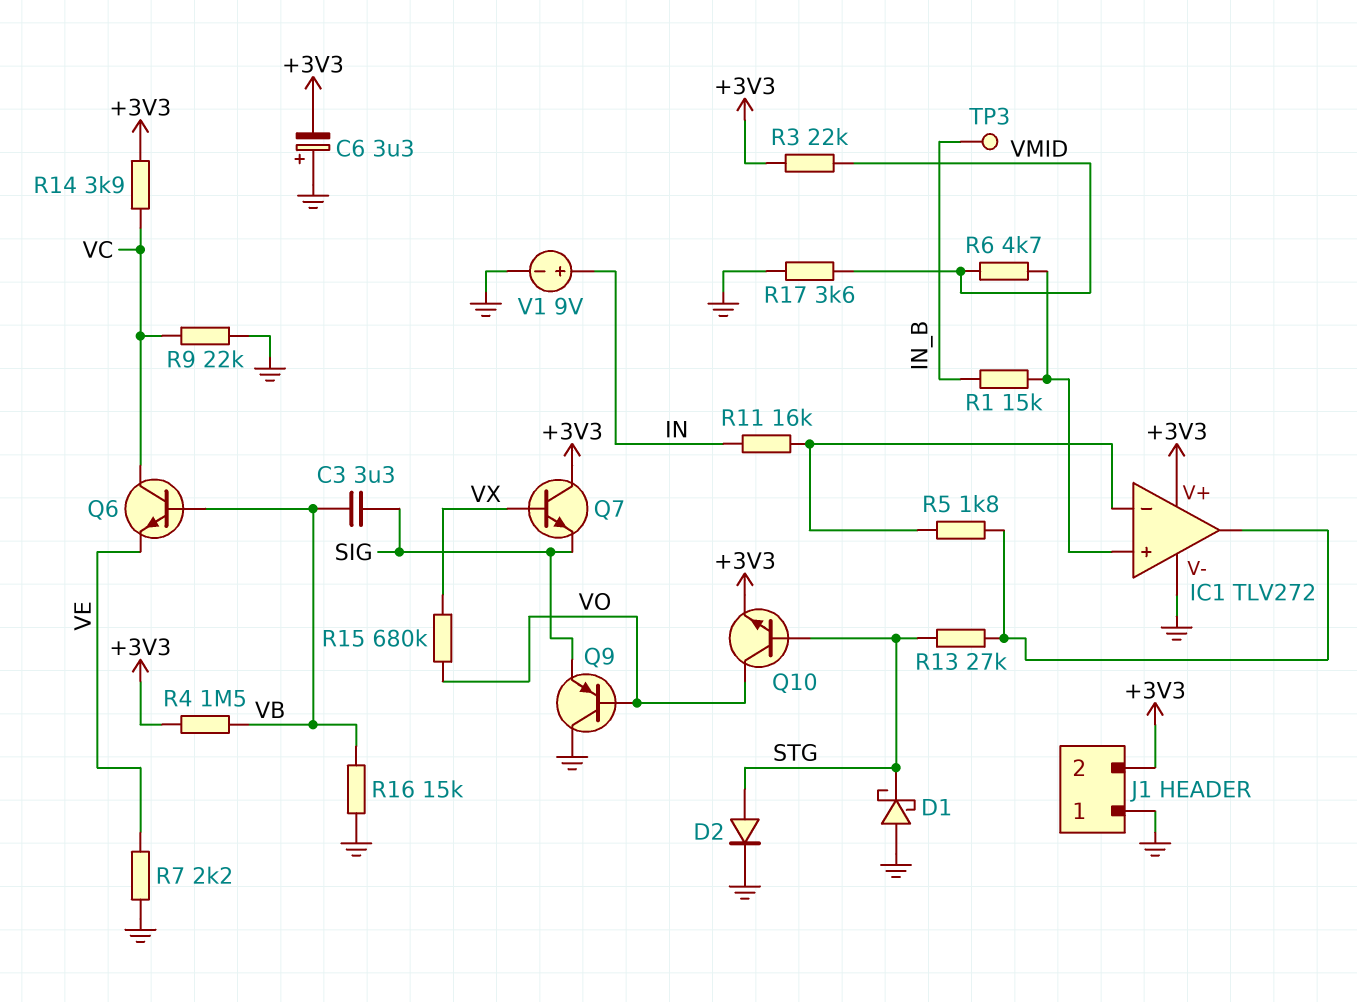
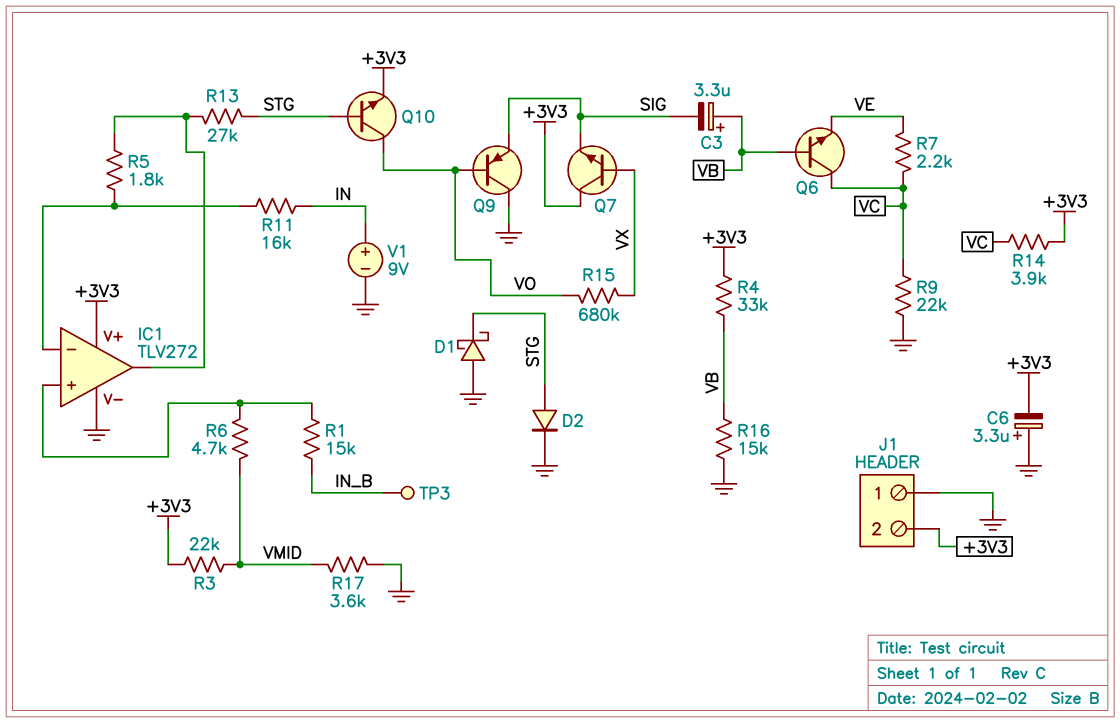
C3: 3.3uF (SIG, VB) -> 3.3uF (plus VB, minus SIG)
R4: 1.5M (+3V3, VB) -> 33k (+3V3, VB)
R7: 2.2k (GND, VE) -> 2.2k (VC, VE)

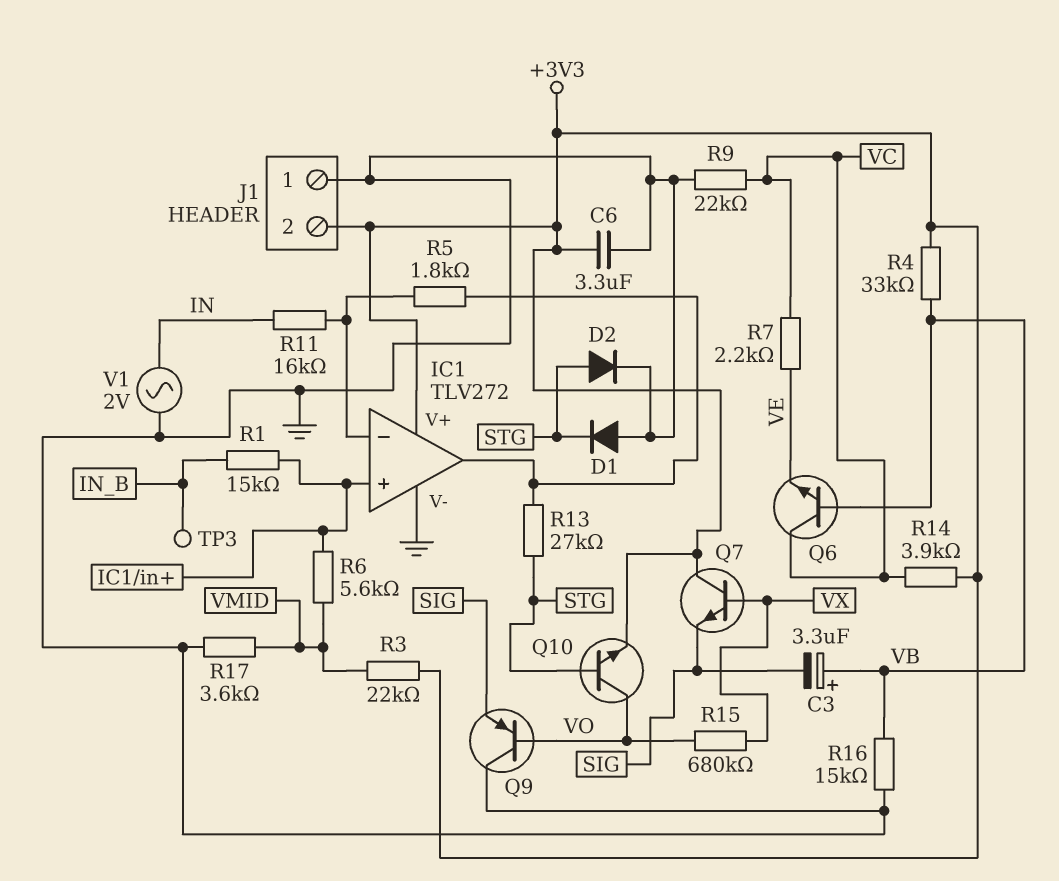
C6: 3.3uF (plus GND, minus +3V3) -> 3.3uF (+3V3, GND)
D1: schottky (A GND, K STG) -> diode (A GND, K STG)
R6: 4.7k (IC1/in+, VMID) -> 5.6k (IC1/in+, VMID)
V1: 9V (plus IN, minus GND) -> AC 2V (GND, IN)

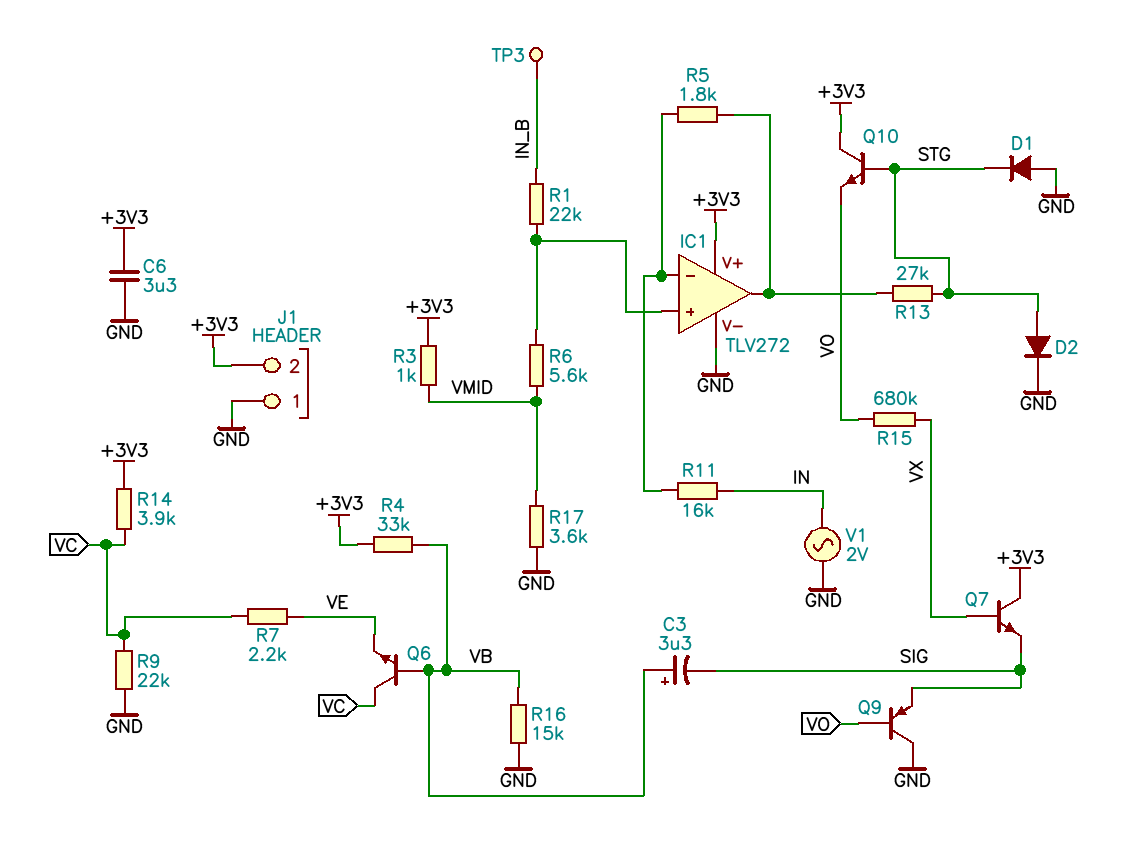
Q10: NPN (B STG, C VO, E +3V3) -> NPN (B STG, C +3V3, E VO)
R1: 15k (IC1/in+, IN_B) -> 22k (IC1/in+, IN_B)
R3: 22k (+3V3, VMID) -> 1k (+3V3, VMID)

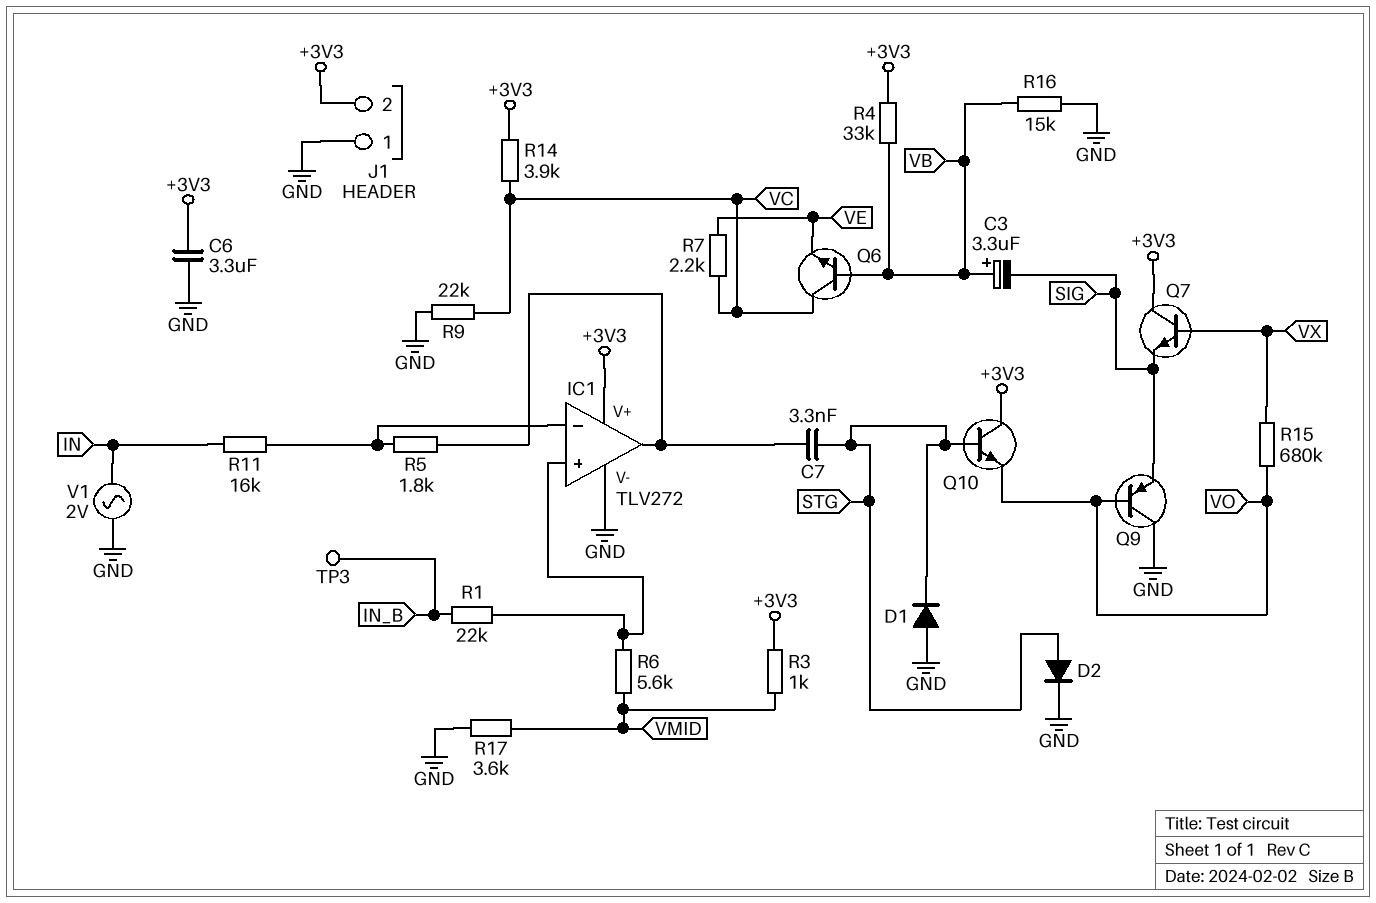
C7: none -> 3.3nF (IC1/out, STG)
R13: 27k (IC1/out, STG) -> none

